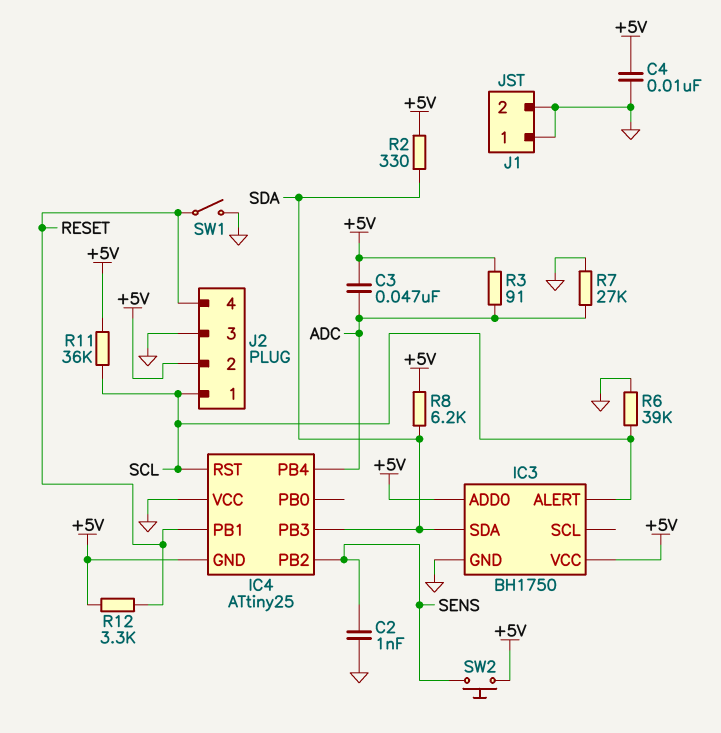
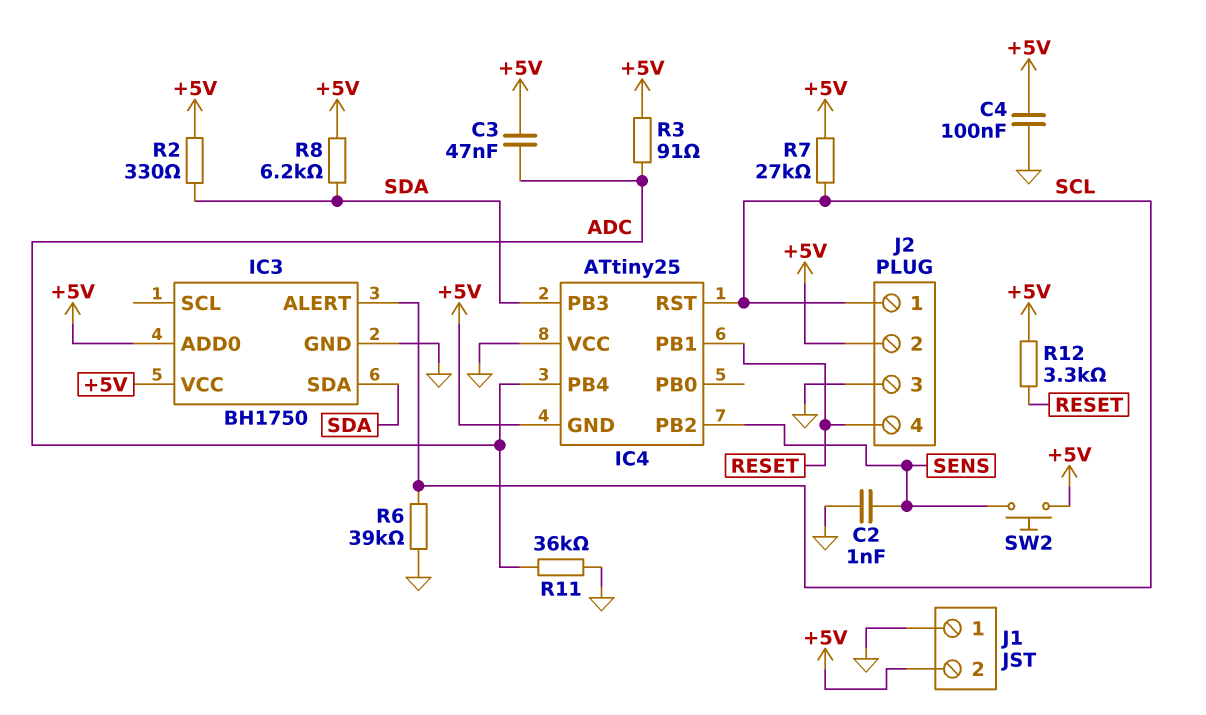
C4: 10nF (+5V, GND) -> 100nF (+5V, GND)
J1 pin 2: GND -> +5V
R7: 27k (ADC, GND) -> 27k (+5V, SCL)
R11: 36k (+5V, SCL) -> 36k (ADC, GND)
SW1: switch (GND, RESET) -> none

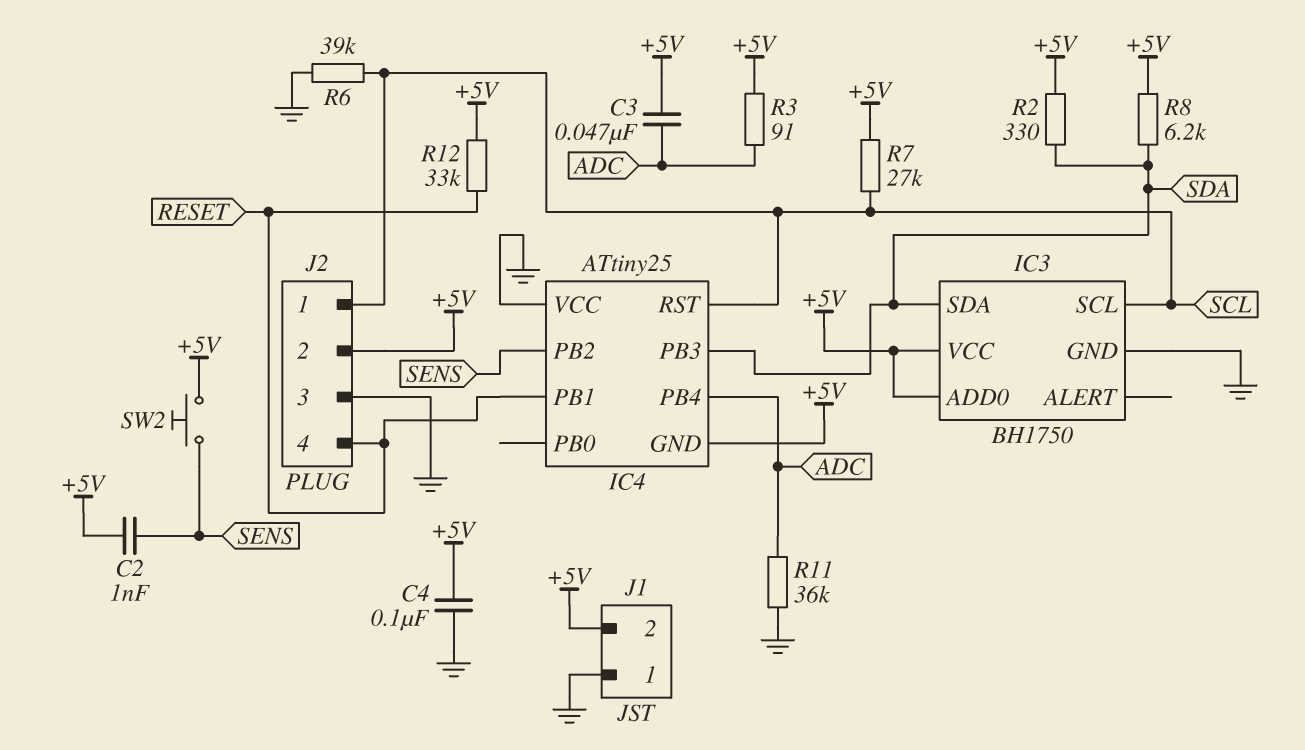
C2: 1nF (GND, SENS) -> 1nF (+5V, SENS)
IC3 pin ALERT: SCL -> none
IC3 pin SCL: none -> SCL
R12: 3.3k (+5V, RESET) -> 33k (+5V, RESET)

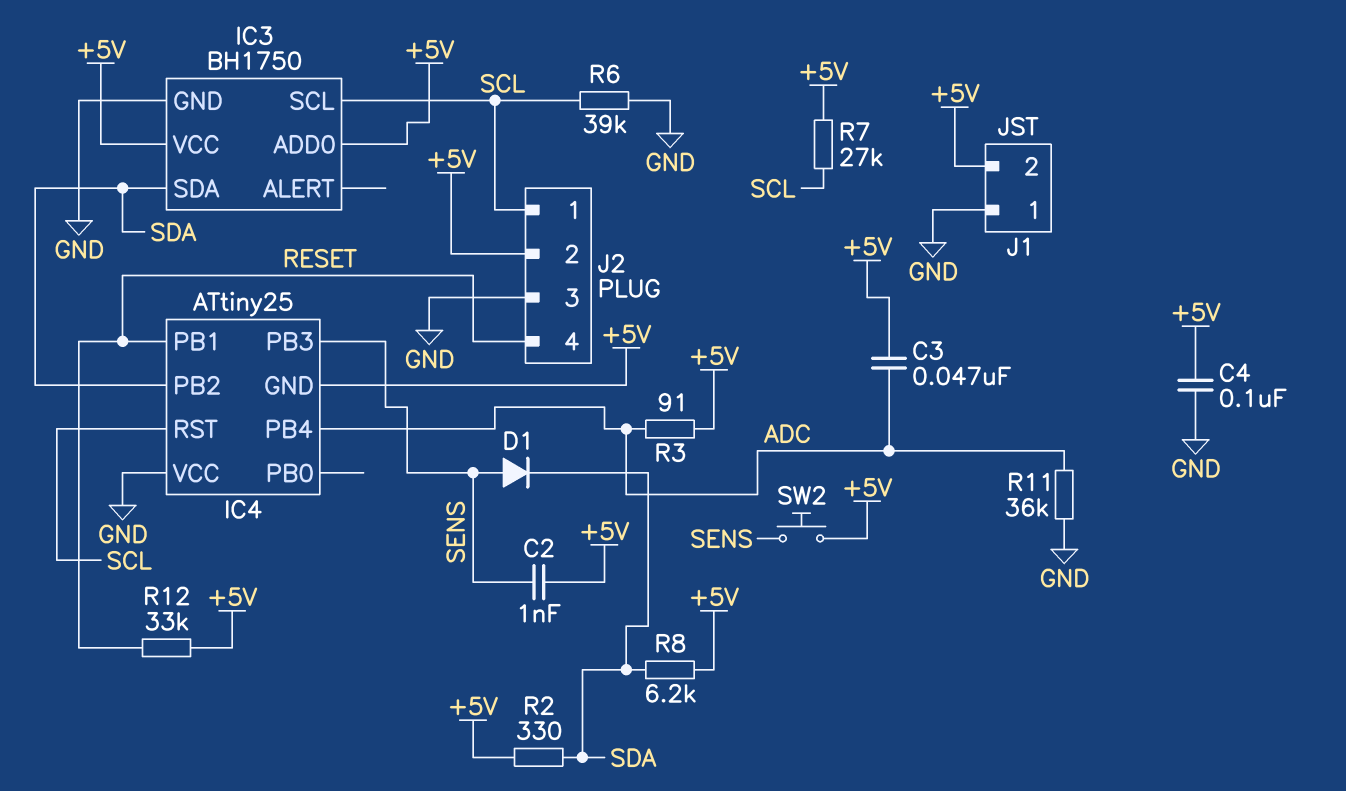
D1: none -> diode (A SENS, K SDA)
IC4 pin PB2: SENS -> SDA
IC4 pin PB3: SDA -> SENS

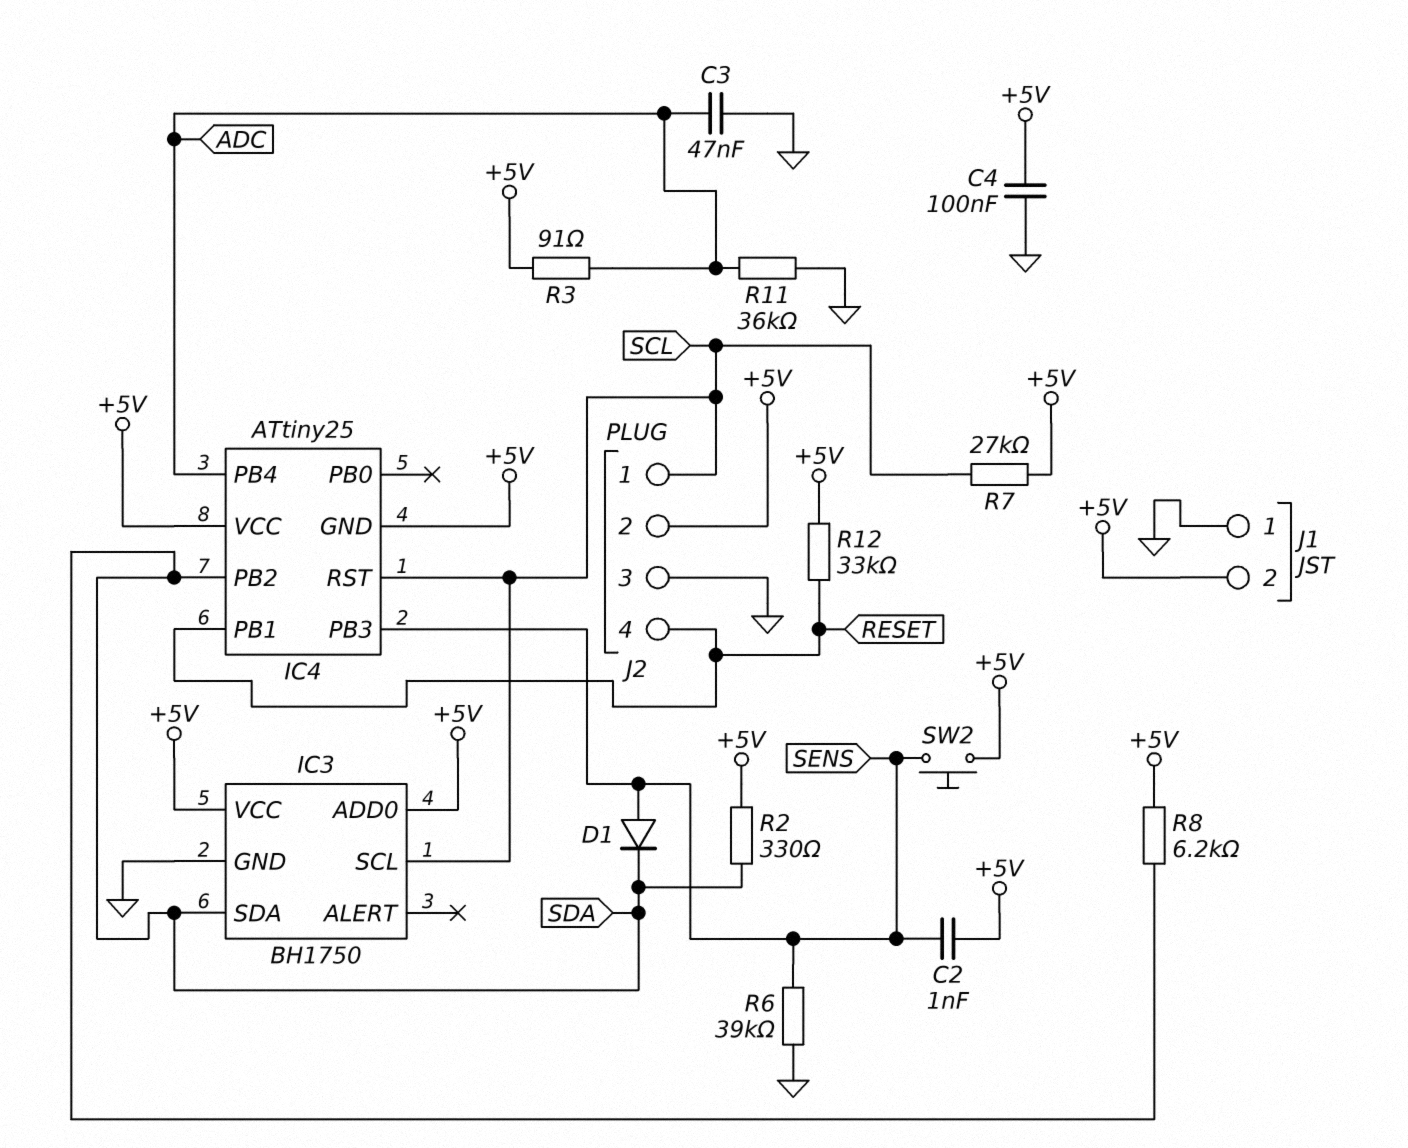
C3: 47nF (+5V, ADC) -> 47nF (ADC, GND)
IC4 pin VCC: GND -> +5V
R6: 39k (GND, SCL) -> 39k (GND, SENS)

